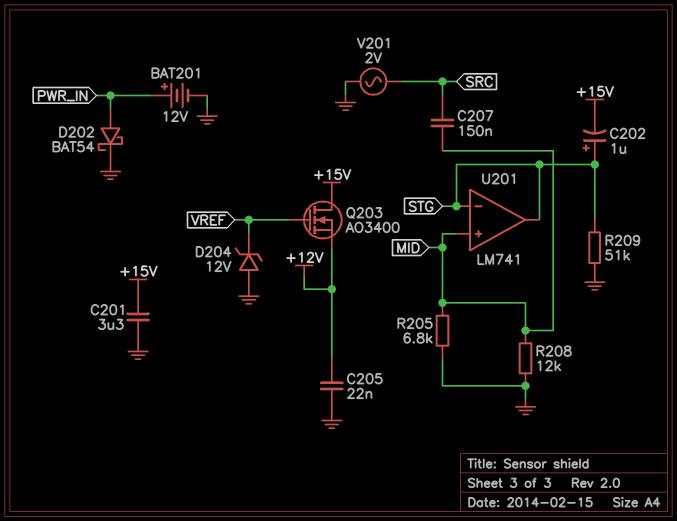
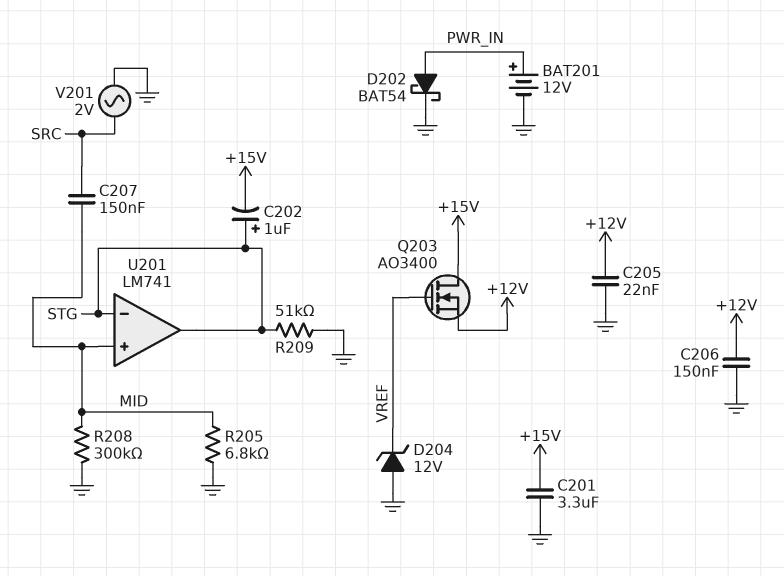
C206: none -> 150nF (+12V, GND)
R208: 12k (GND, MID) -> 300k (GND, MID)

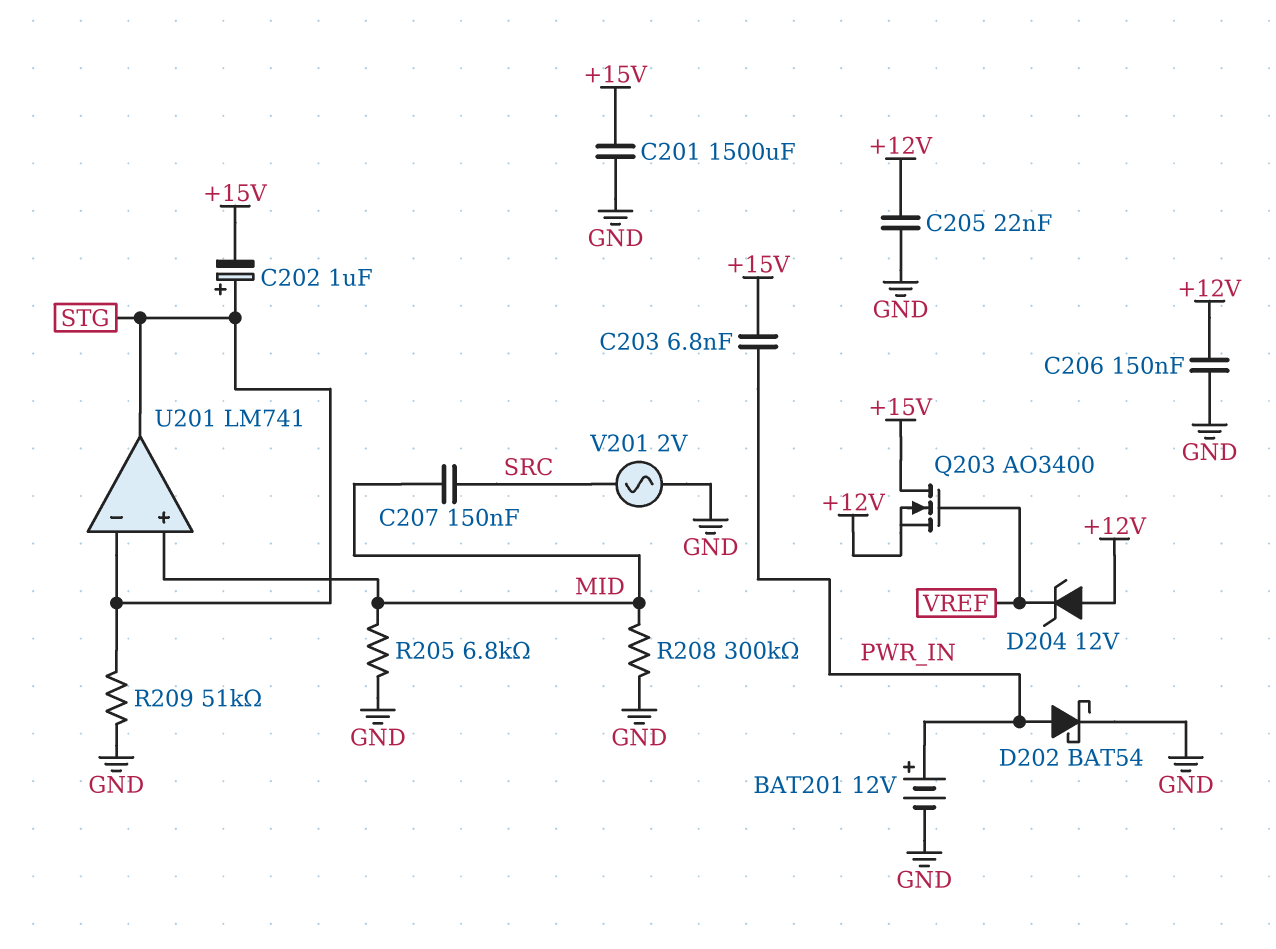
C201: 3.3uF (+15V, GND) -> 1500uF (+15V, GND)
C203: none -> 6.8nF (+15V, PWR_IN)
D204: zener 12V (A GND, K VREF) -> zener 12V (A +12V, K VREF)

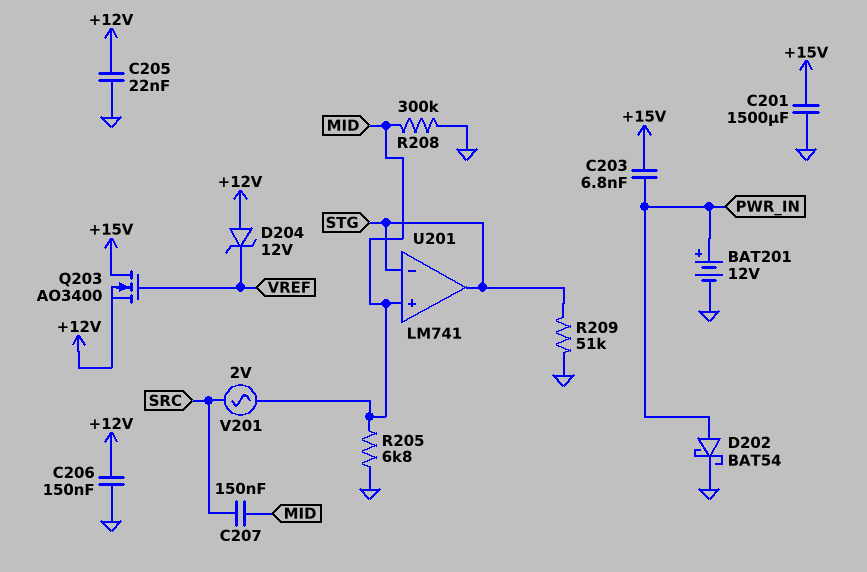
C202: 1uF (plus STG, minus +15V) -> none
V201: AC 2V (GND, SRC) -> AC 2V (MID, SRC)

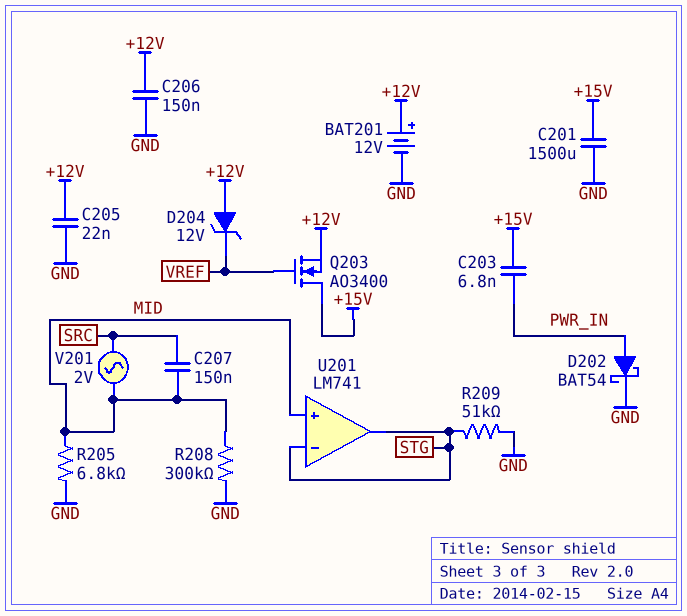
BAT201: 12V (plus PWR_IN, minus GND) -> 12V (plus +12V, minus GND)

